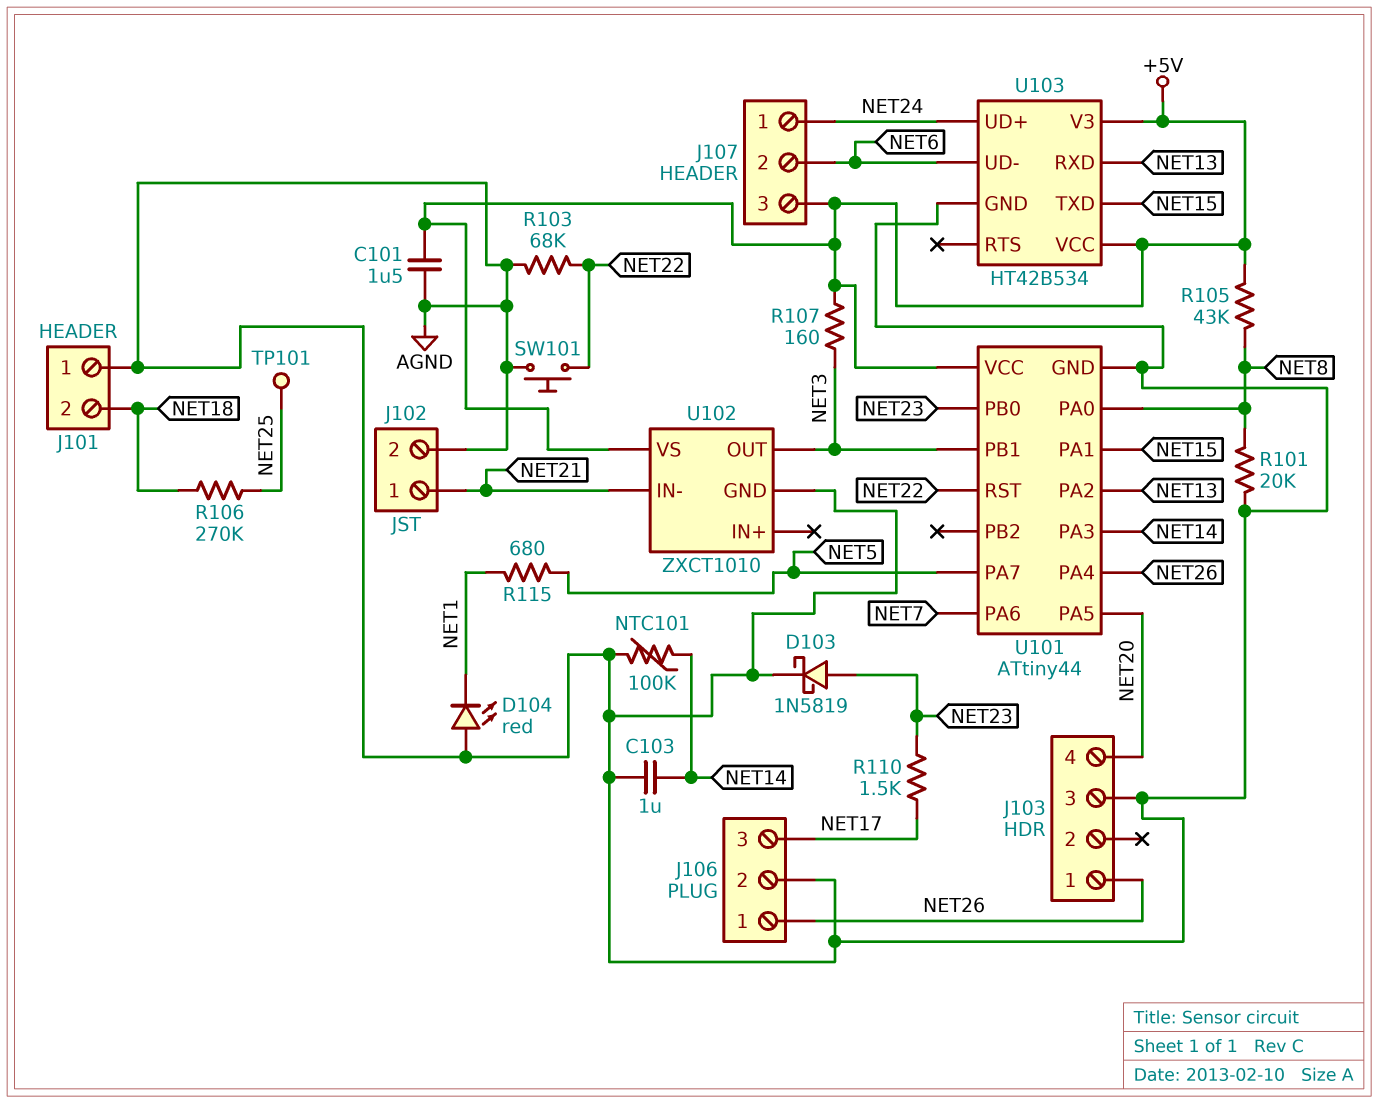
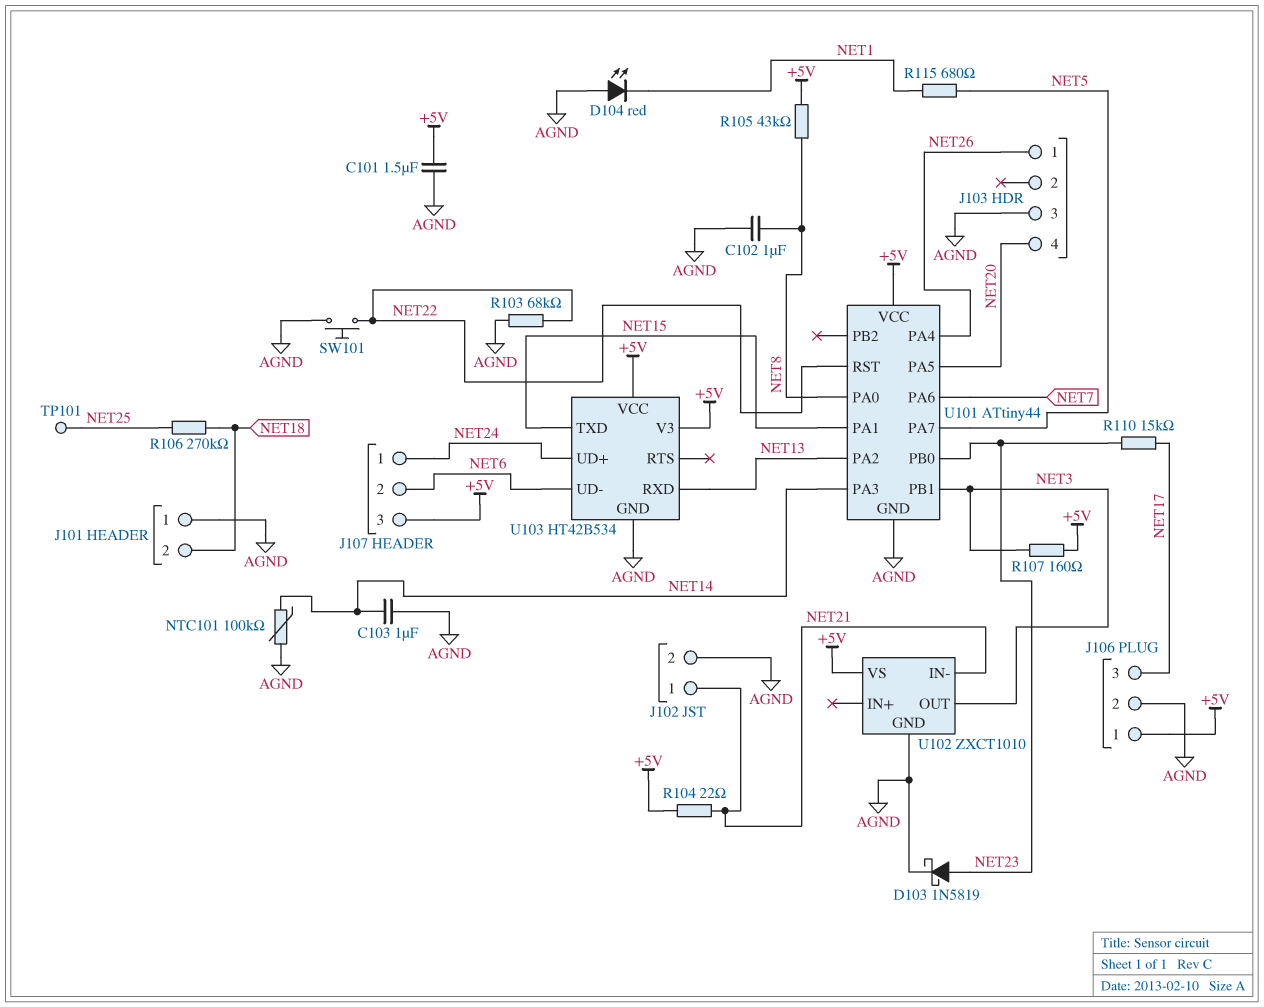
C102: none -> 1uF (AGND, NET8)
J106 pin 1: NET26 -> +5V
R101: 20k (AGND, NET8) -> none
R104: none -> 22 (+5V, NET21)
R110: 1.5k (NET17, NET23) -> 15k (NET17, NET23)

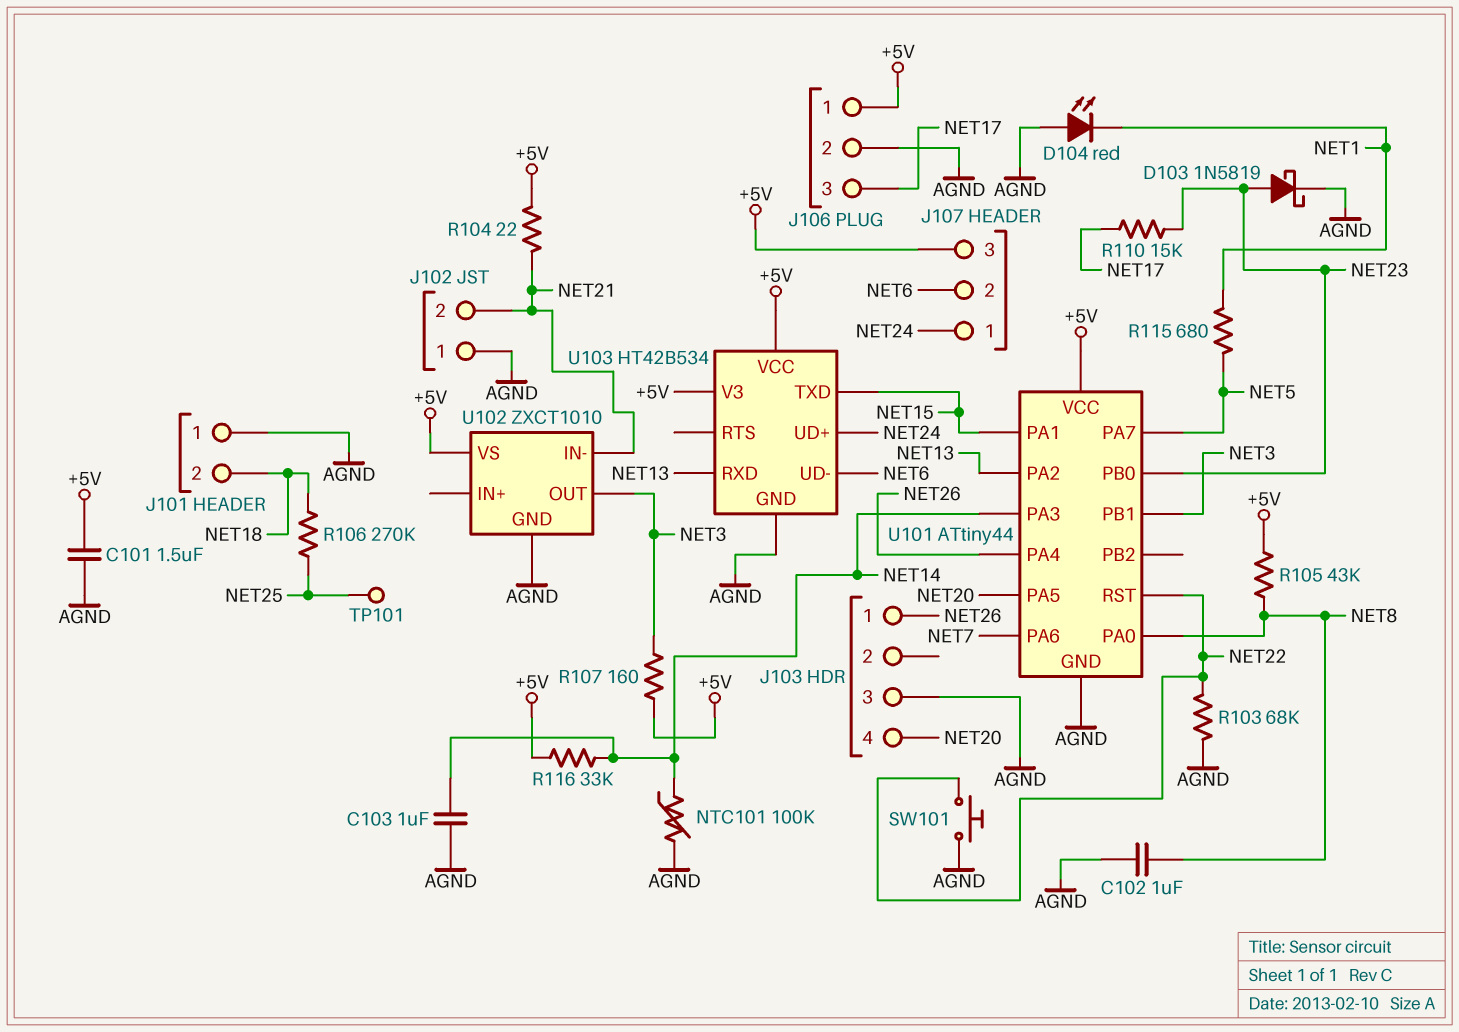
J102 pin 1: NET21 -> AGND
J102 pin 2: AGND -> NET21
R116: none -> 33k (+5V, NET14)

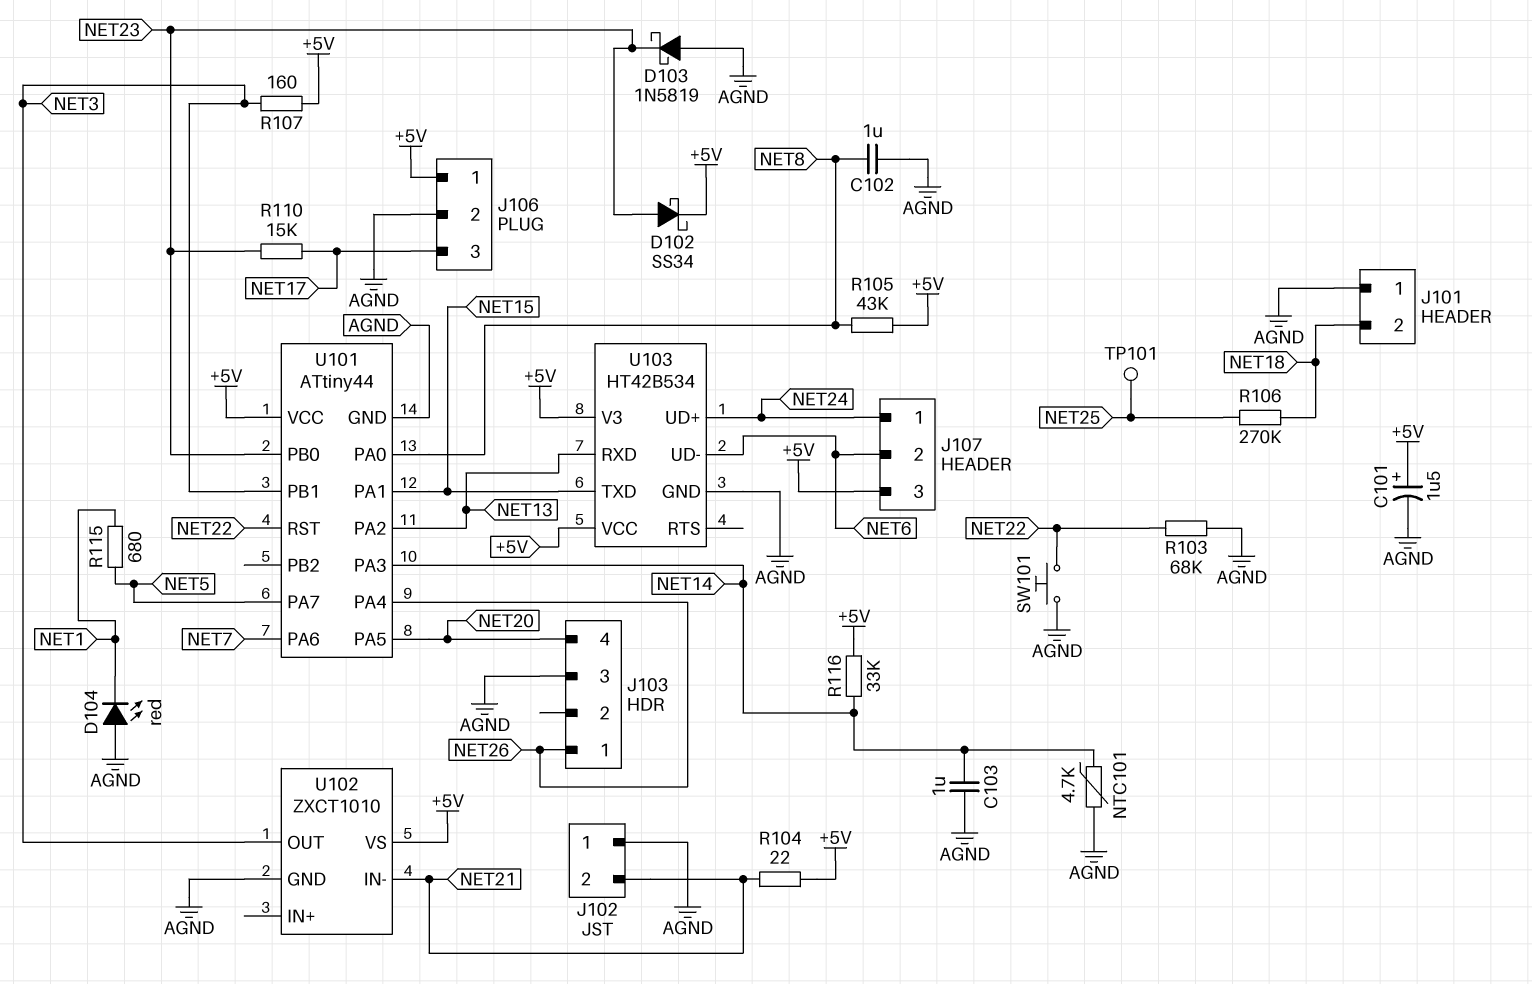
C101: 1.5uF (+5V, AGND) -> 1.5uF (plus +5V, minus AGND)
D102: none -> schottky SS34 (A NET23, K +5V)
D103: schottky 1N5819 (A NET23, K AGND) -> schottky 1N5819 (A AGND, K NET23)
NTC101: 100k (AGND, NET14) -> 4.7k (AGND, NET14)

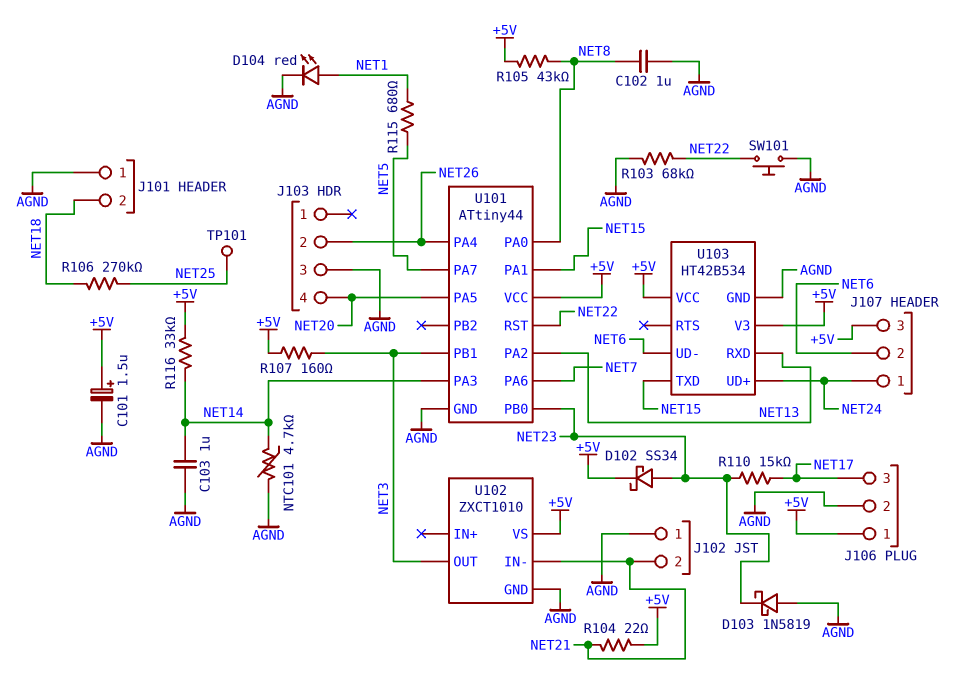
D104: LED red (A AGND, K NET1) -> LED red (A NET1, K AGND)
J103 pin 1: NET26 -> none
J103 pin 2: none -> NET26

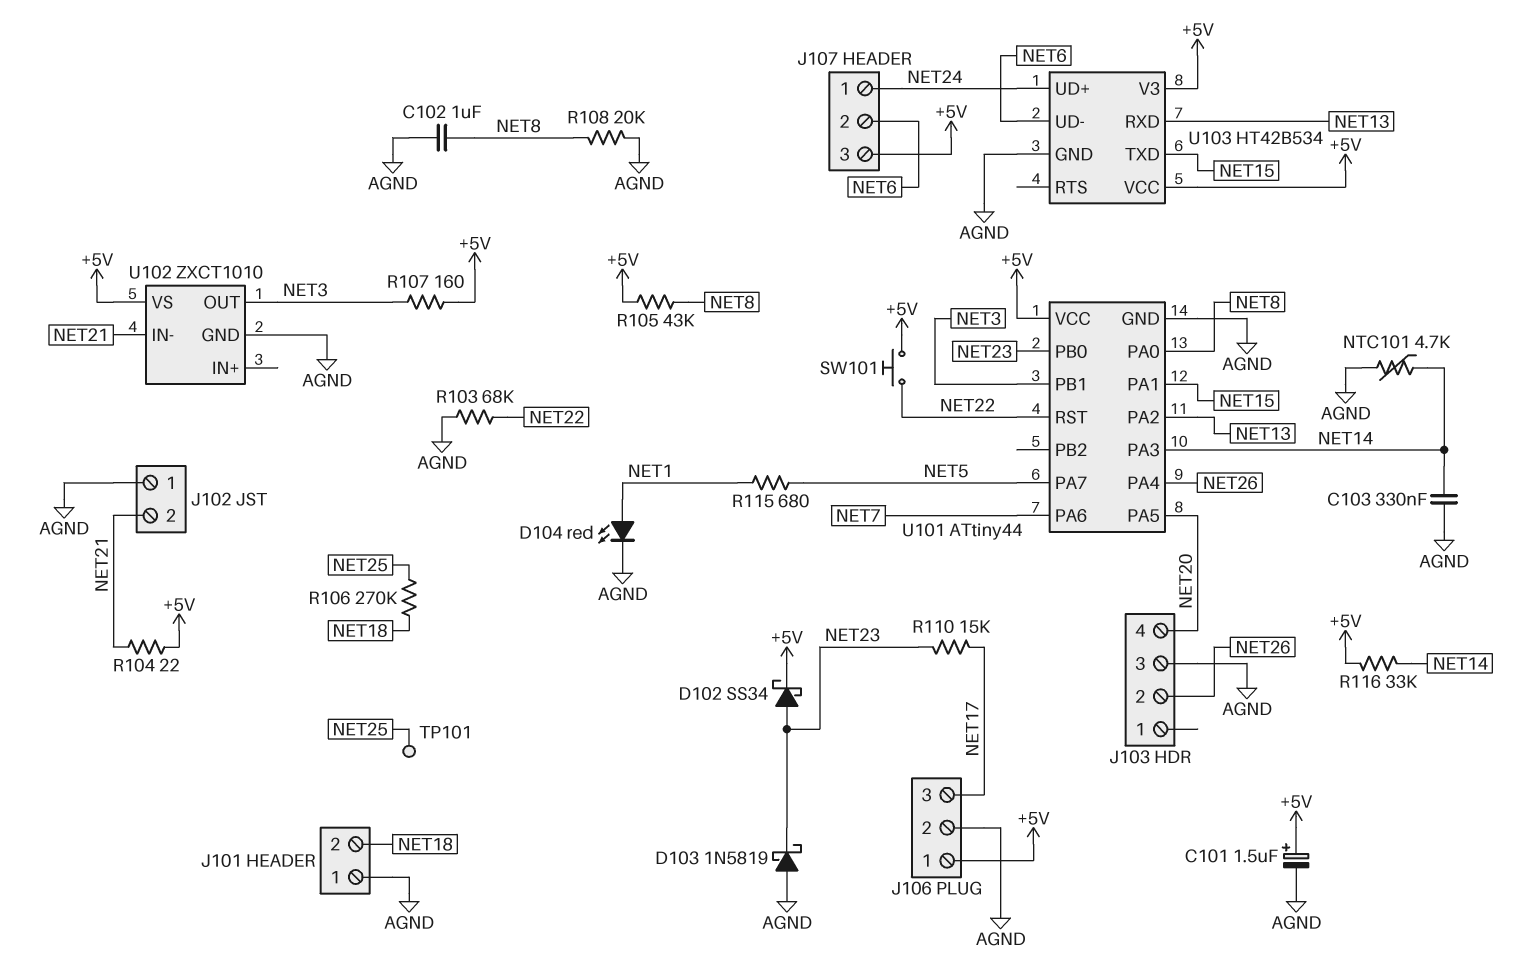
C103: 1uF (AGND, NET14) -> 330nF (AGND, NET14)
R108: none -> 20k (AGND, NET8)
SW101: button (AGND, NET22) -> button (+5V, NET22)

